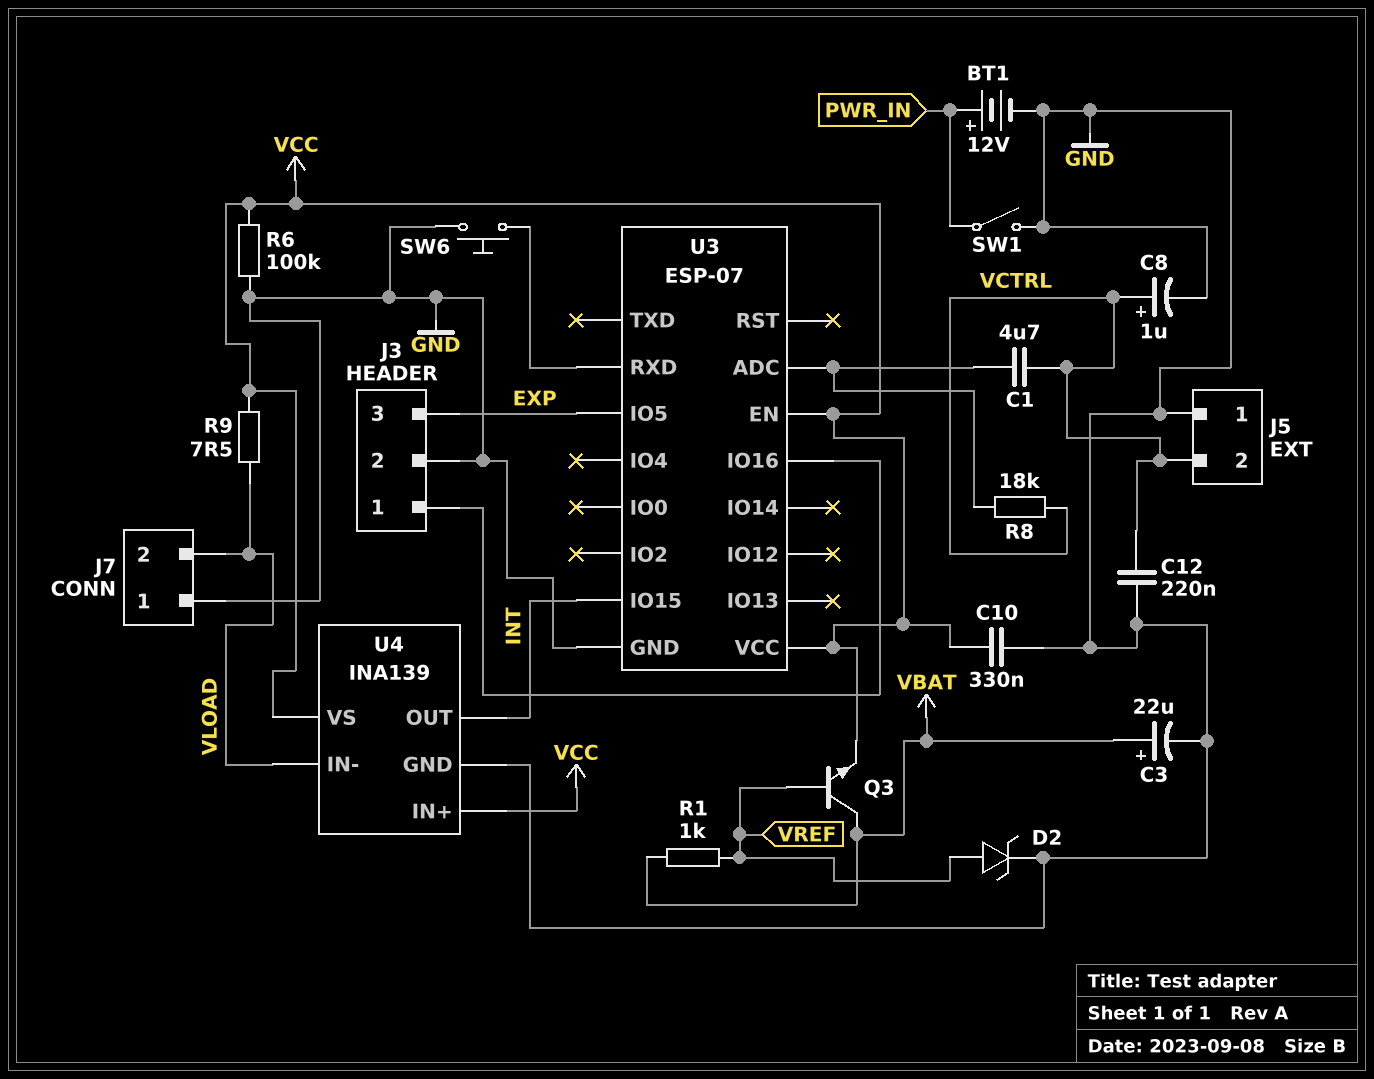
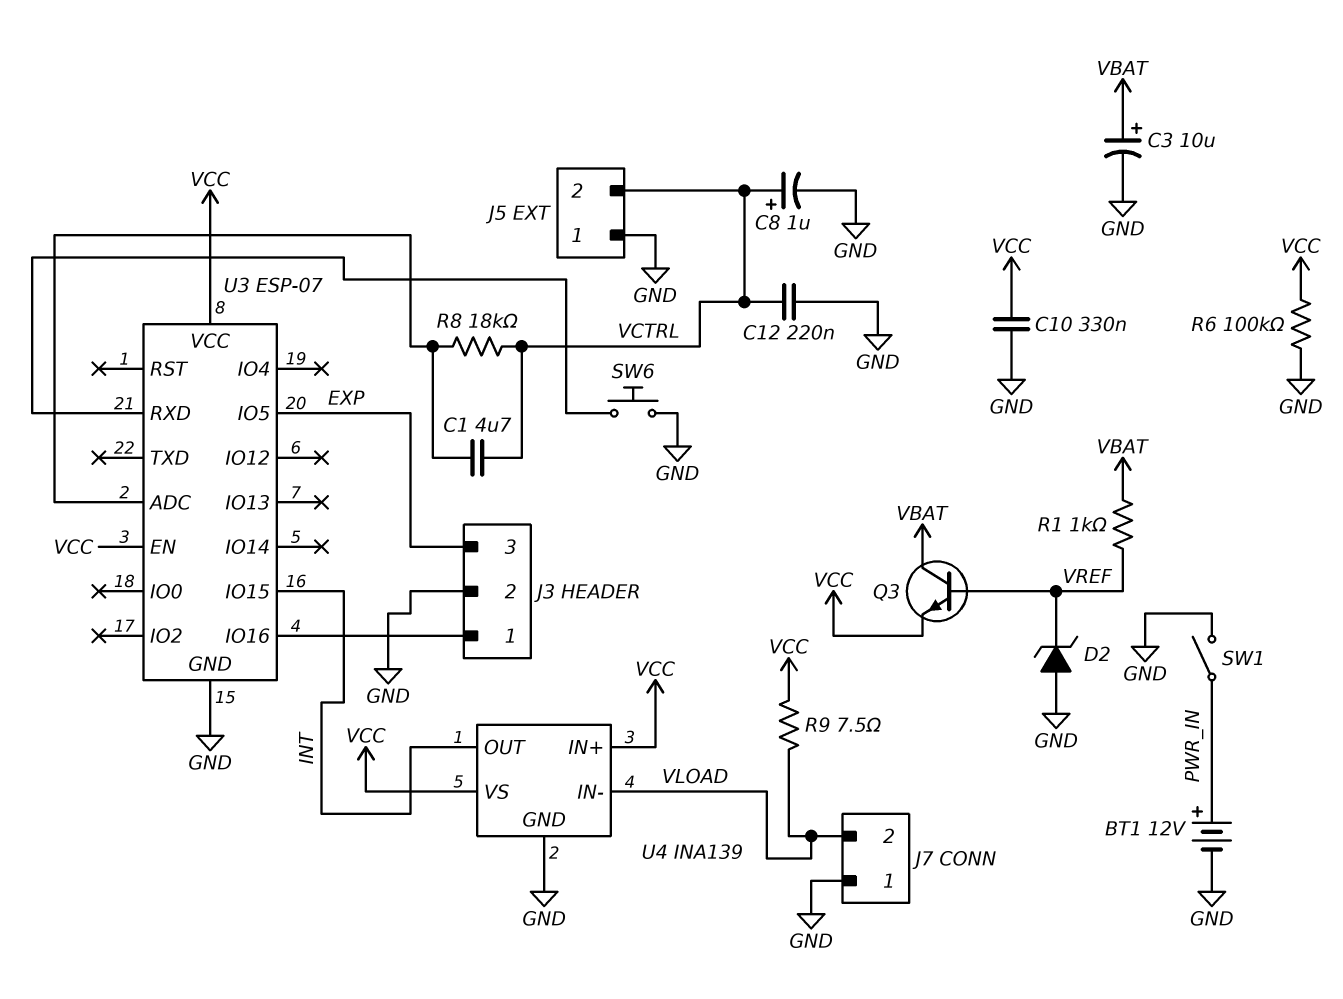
C3: 22uF (plus VBAT, minus GND) -> 10uF (plus VBAT, minus GND)
D2: zener (A VREF, K GND) -> zener (A GND, K VREF)

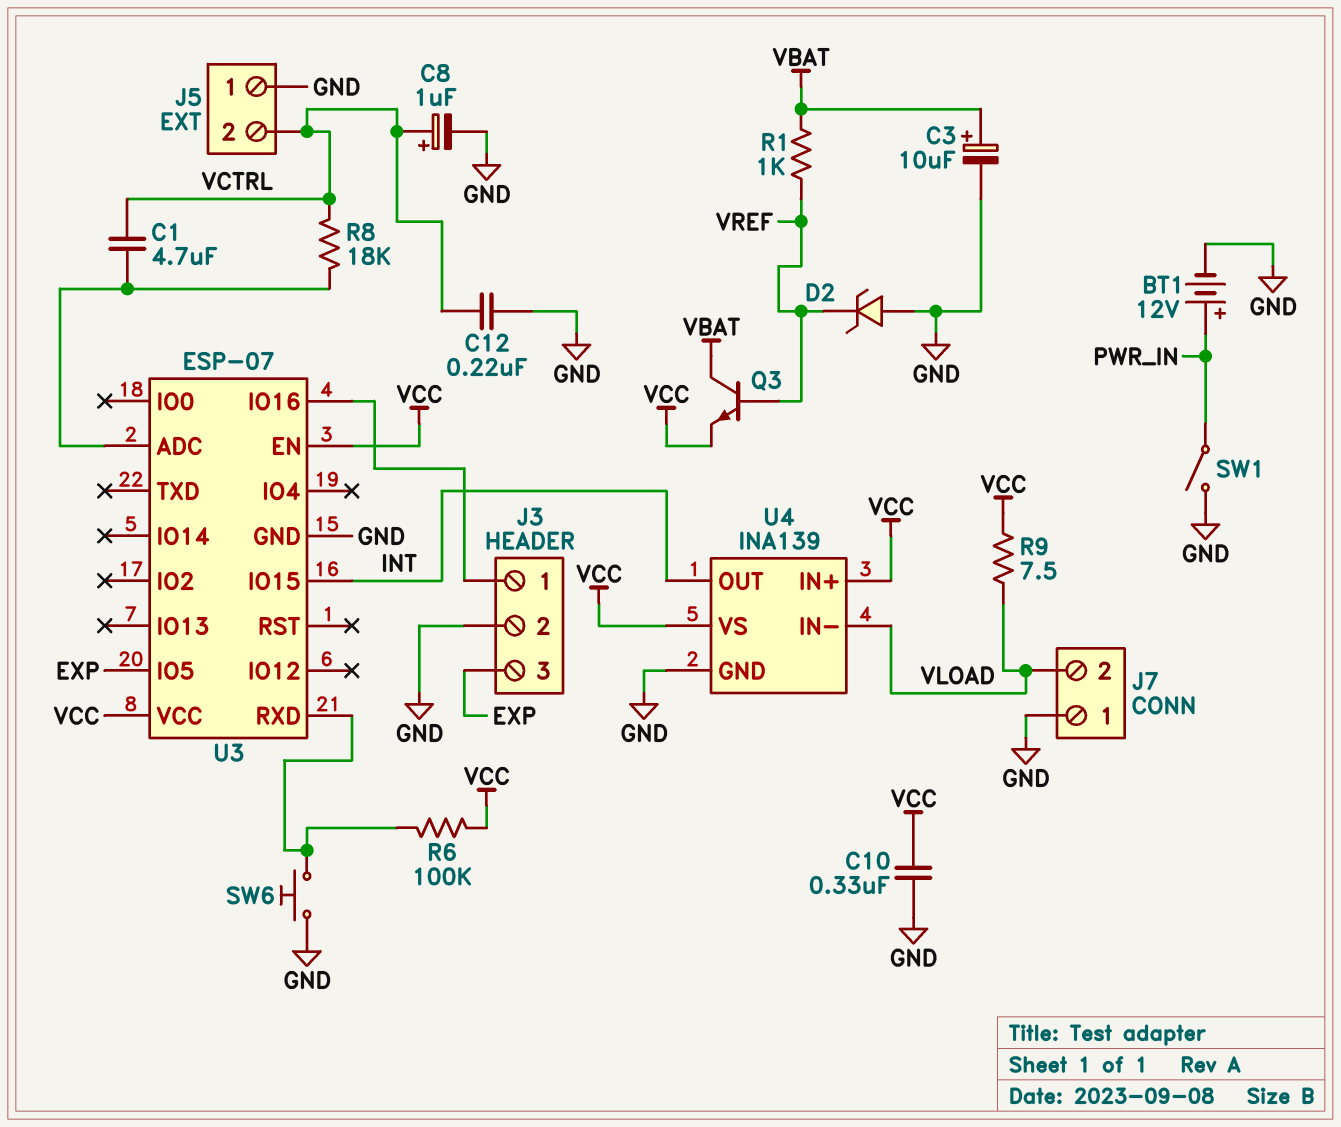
R6: 100k (GND, VCC) -> 100k (U3/RXD, VCC)

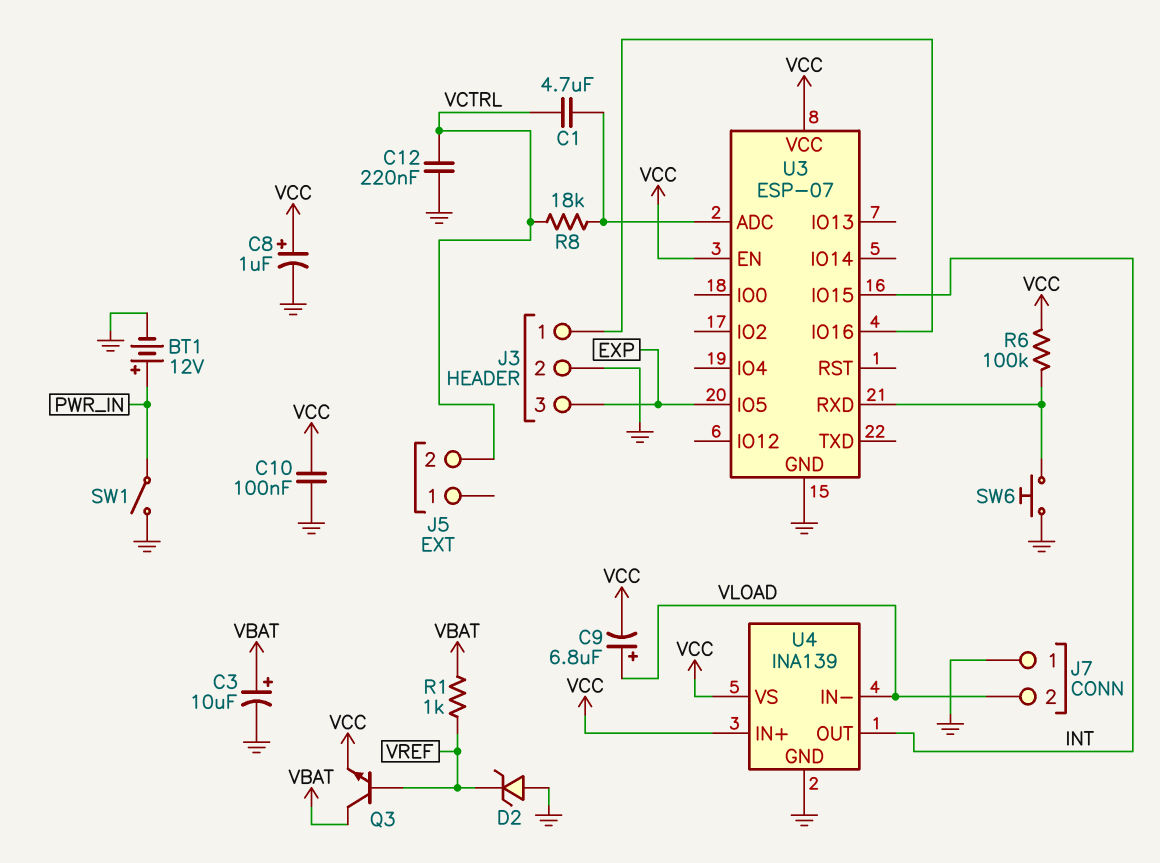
C8: 1uF (plus VCTRL, minus GND) -> 1uF (plus VCC, minus GND)
C9: none -> 6.8uF (plus VLOAD, minus VCC)
C10: 330nF (GND, VCC) -> 100nF (GND, VCC)
J5 pin 1: GND -> none
R9: 7.5 (VCC, VLOAD) -> none

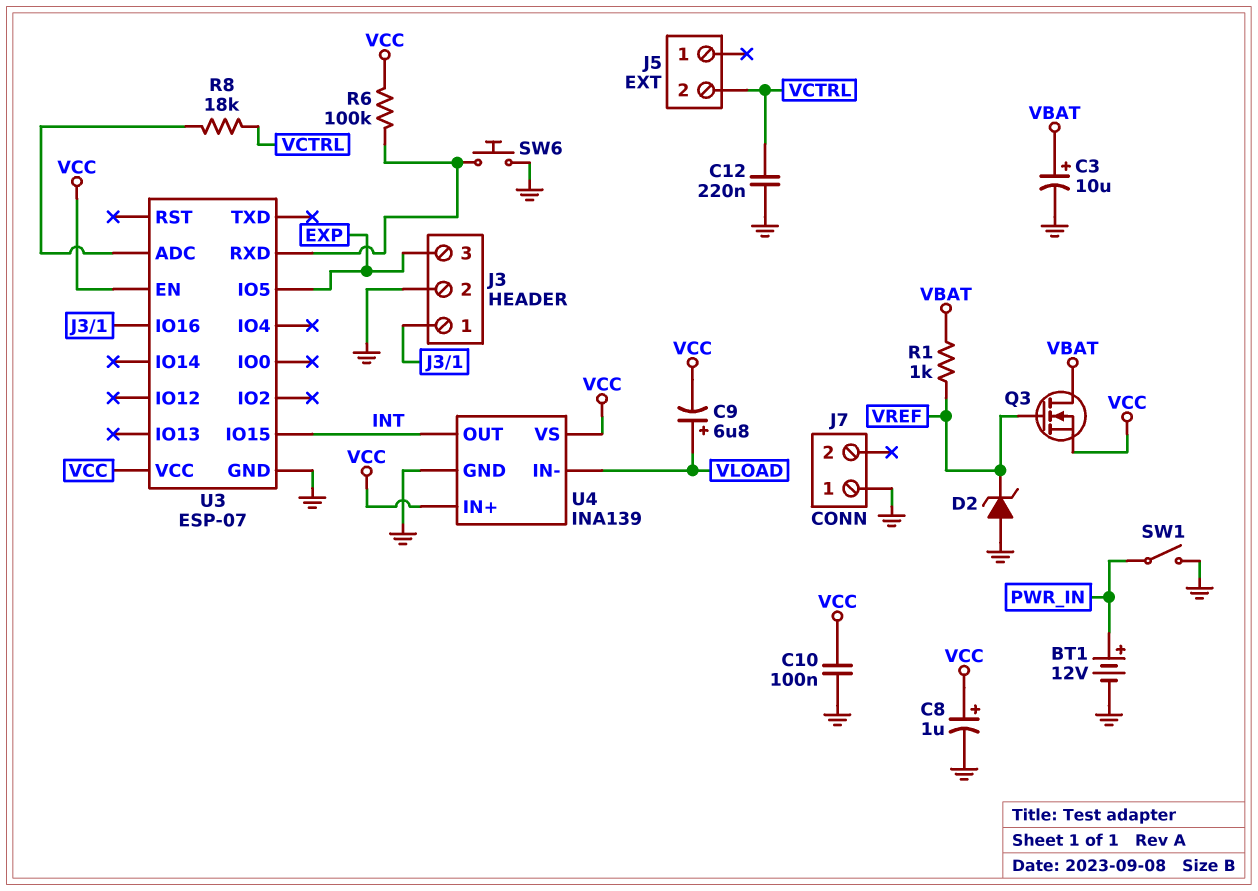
C1: 4.7uF (U3/ADC, VCTRL) -> none
J7 pin 2: VLOAD -> none
Q3: NPN (B VREF, C VBAT, E VCC) -> NMOS (G VREF, D VBAT, S VCC)

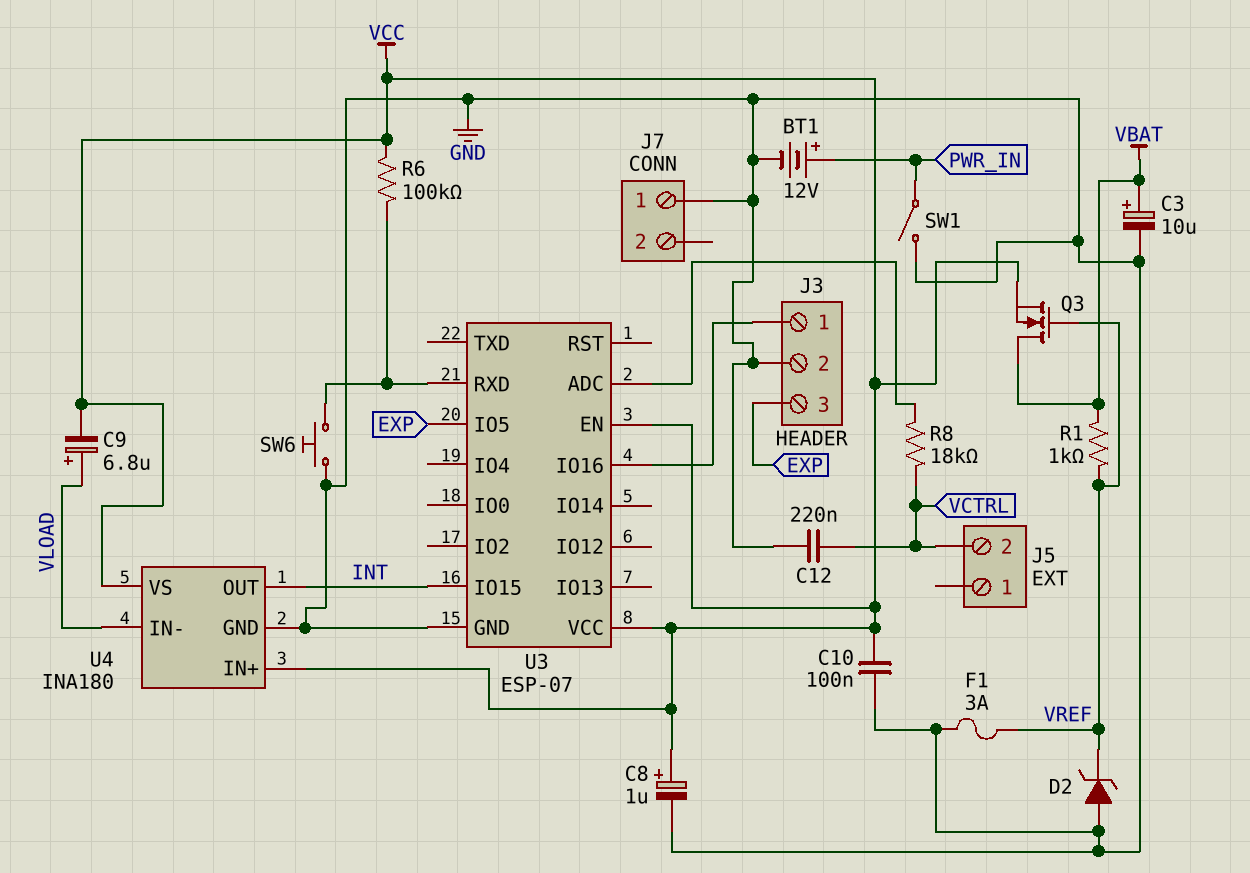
F1: none -> 3A (GND, VREF)
U4: INA139 -> INA180

